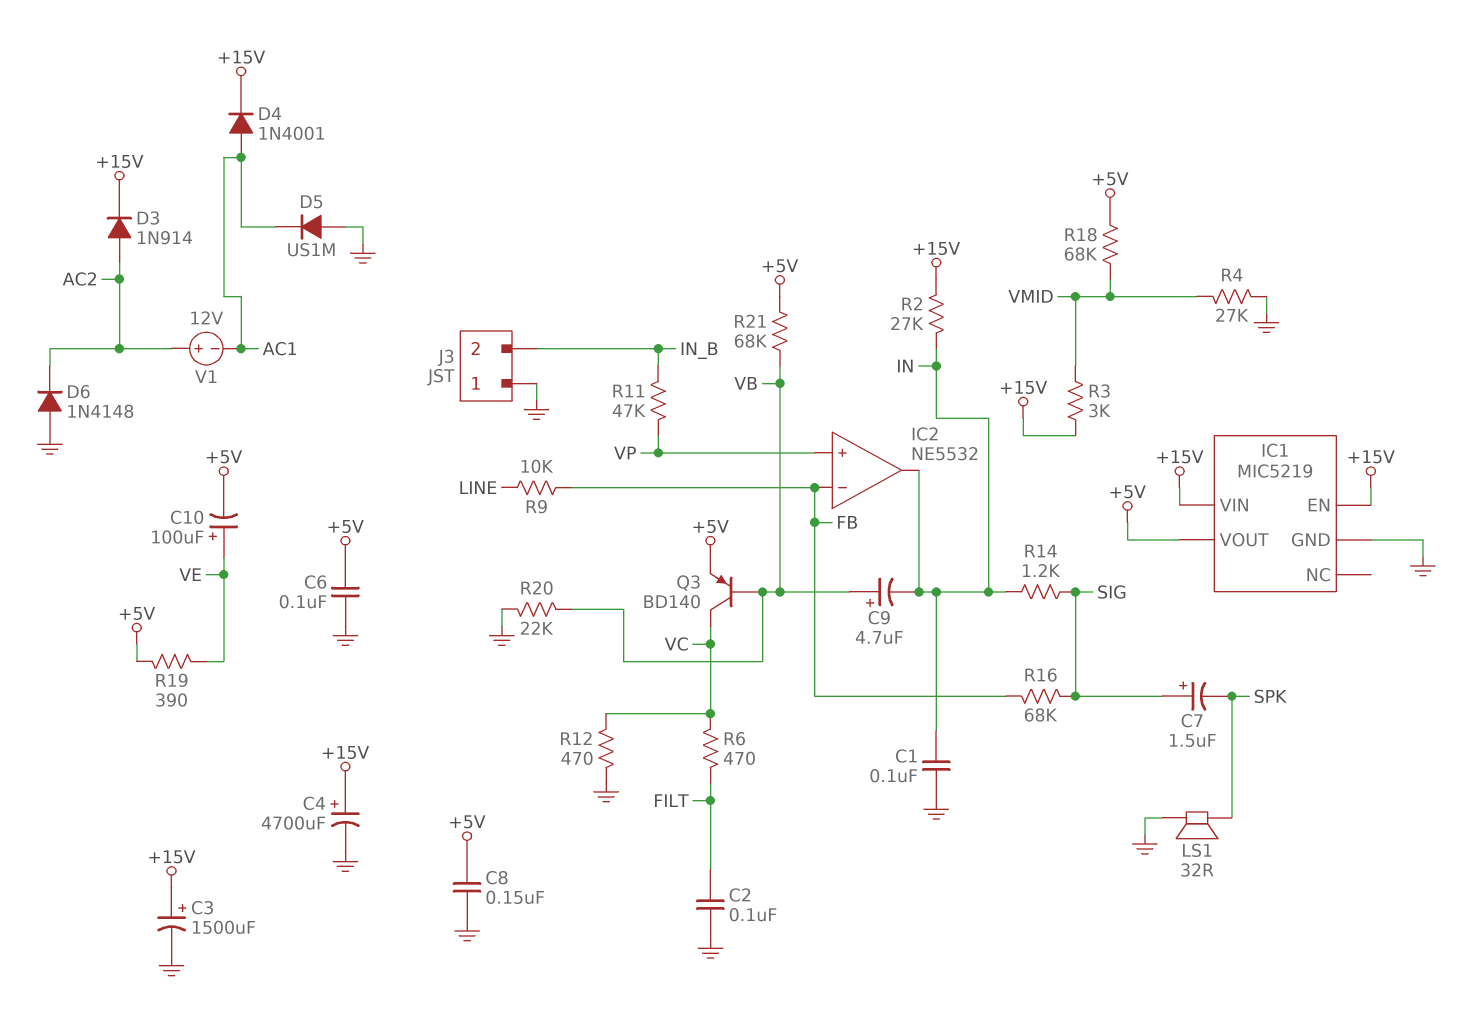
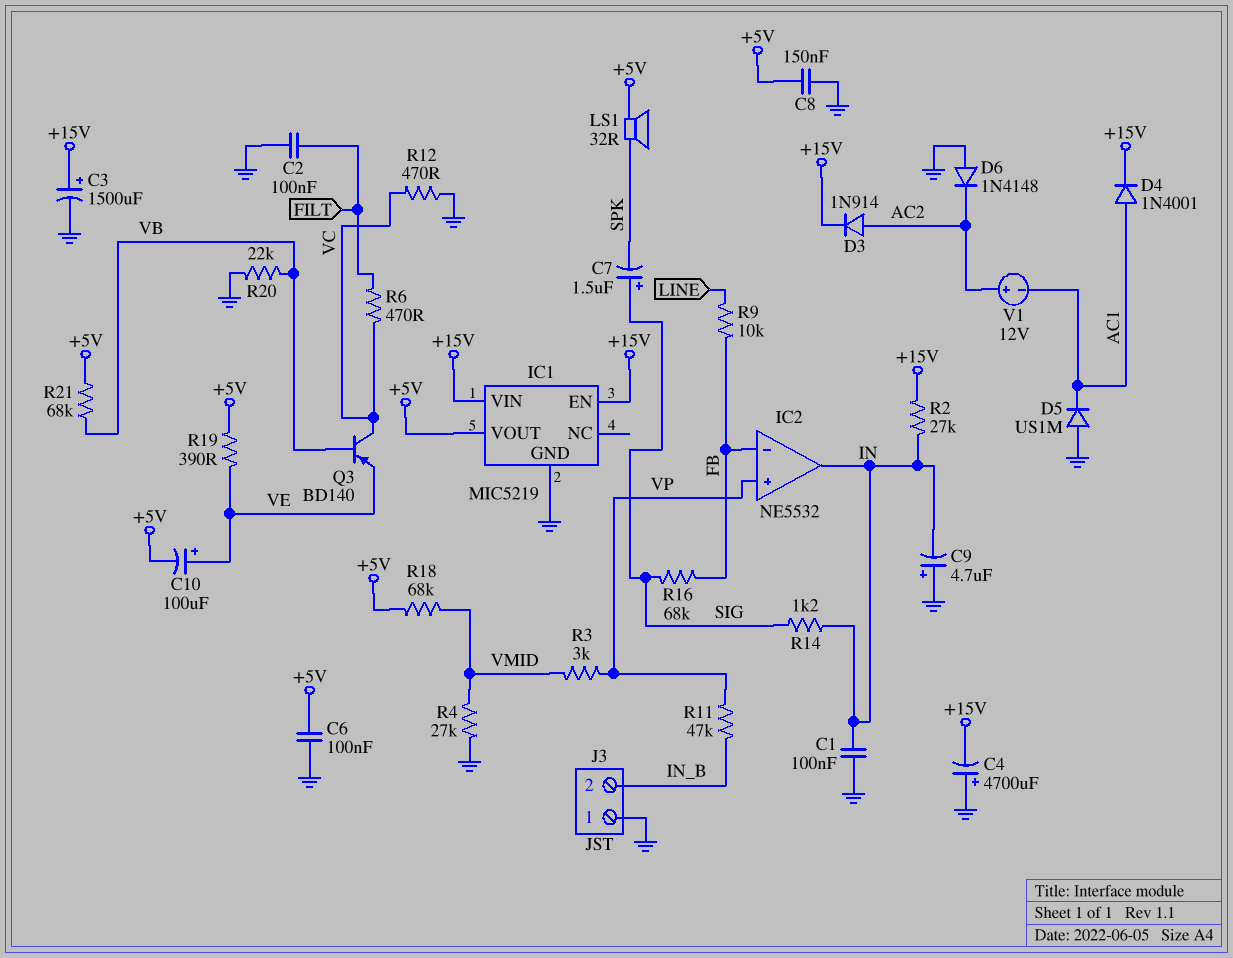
C4: 4700uF (plus +15V, minus GND) -> 4700uF (plus GND, minus +15V)
C9: 4.7uF (plus VB, minus IN) -> 4.7uF (plus GND, minus IN)
LS1: speaker 32R (GND, SPK) -> speaker 32R (+5V, SPK)
Q3: PNP BD140 (B VB, C VC, E +5V) -> PNP BD140 (B VB, C VC, E VE)
R3: 3k (+15V, VMID) -> 3k (VMID, VP)

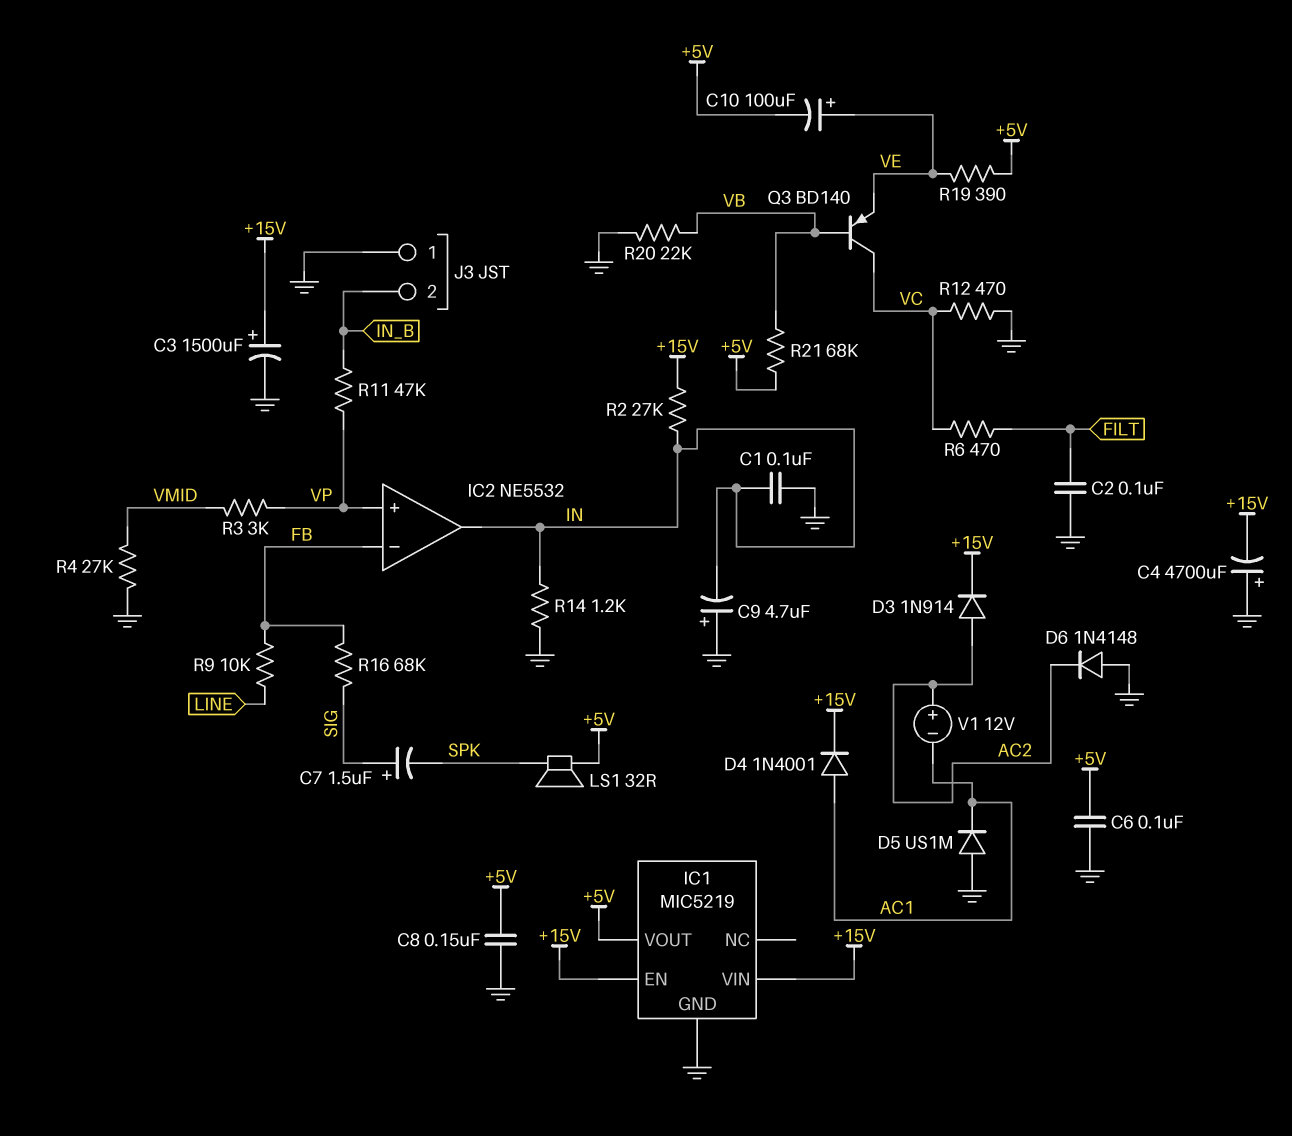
R14: 1.2k (IN, SIG) -> 1.2k (GND, IN)
R18: 68k (+5V, VMID) -> none

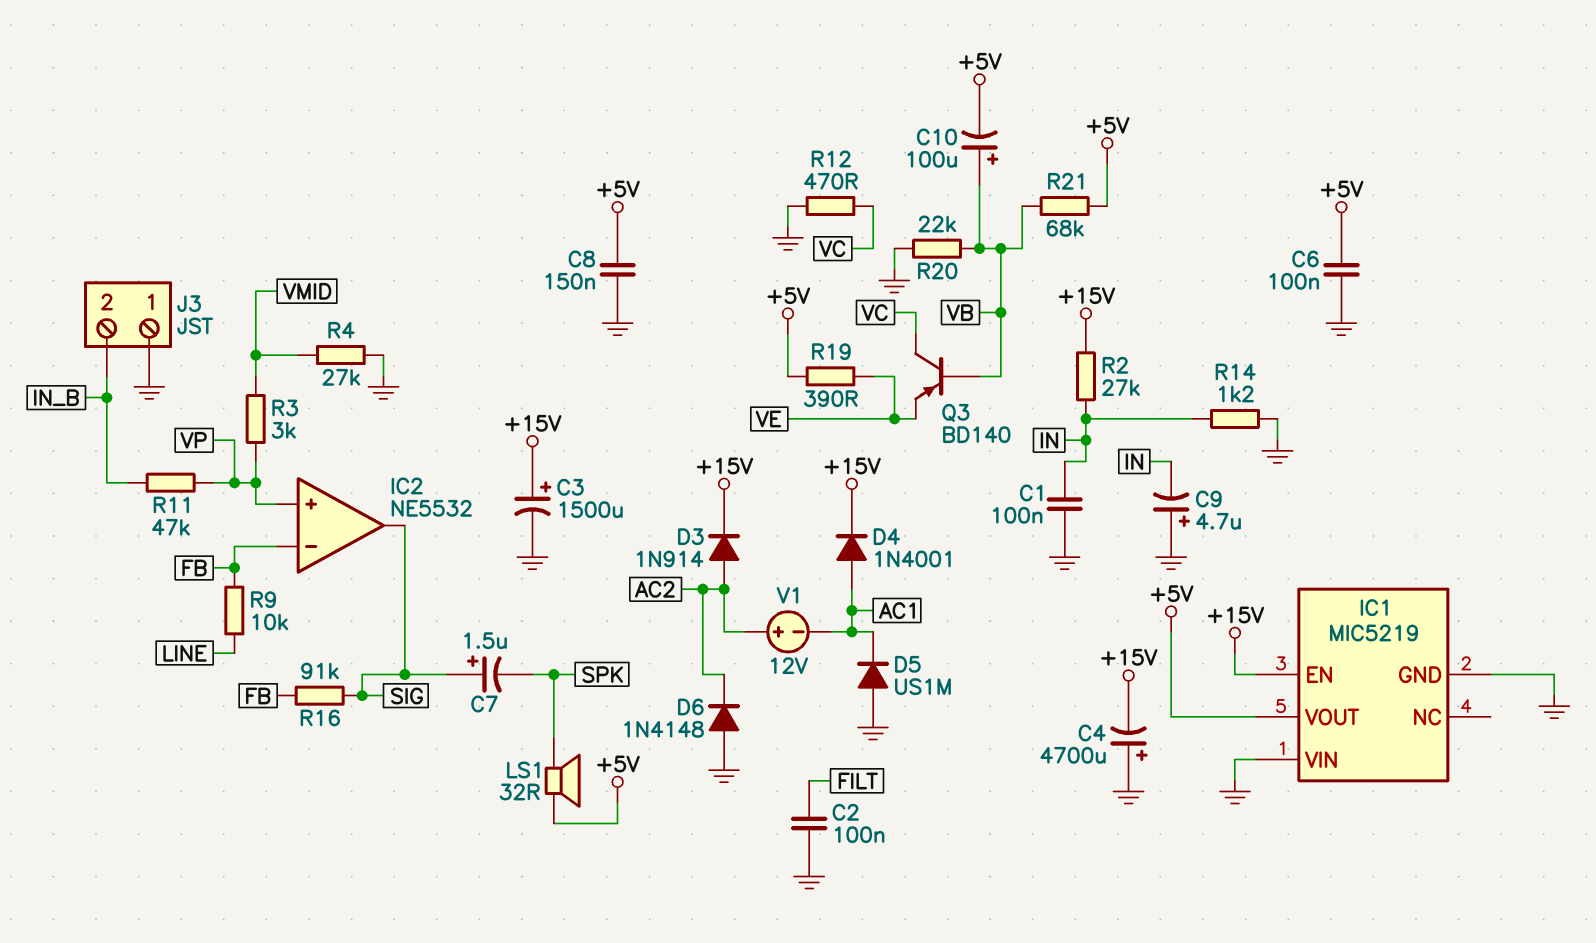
C10: 100uF (plus VE, minus +5V) -> 100uF (plus VB, minus +5V)
IC1 pin VIN: +15V -> GND
IC2 pin out: IN -> SIG
R6: 470 (FILT, VC) -> none
R16: 68k (FB, SIG) -> 91k (FB, SIG)

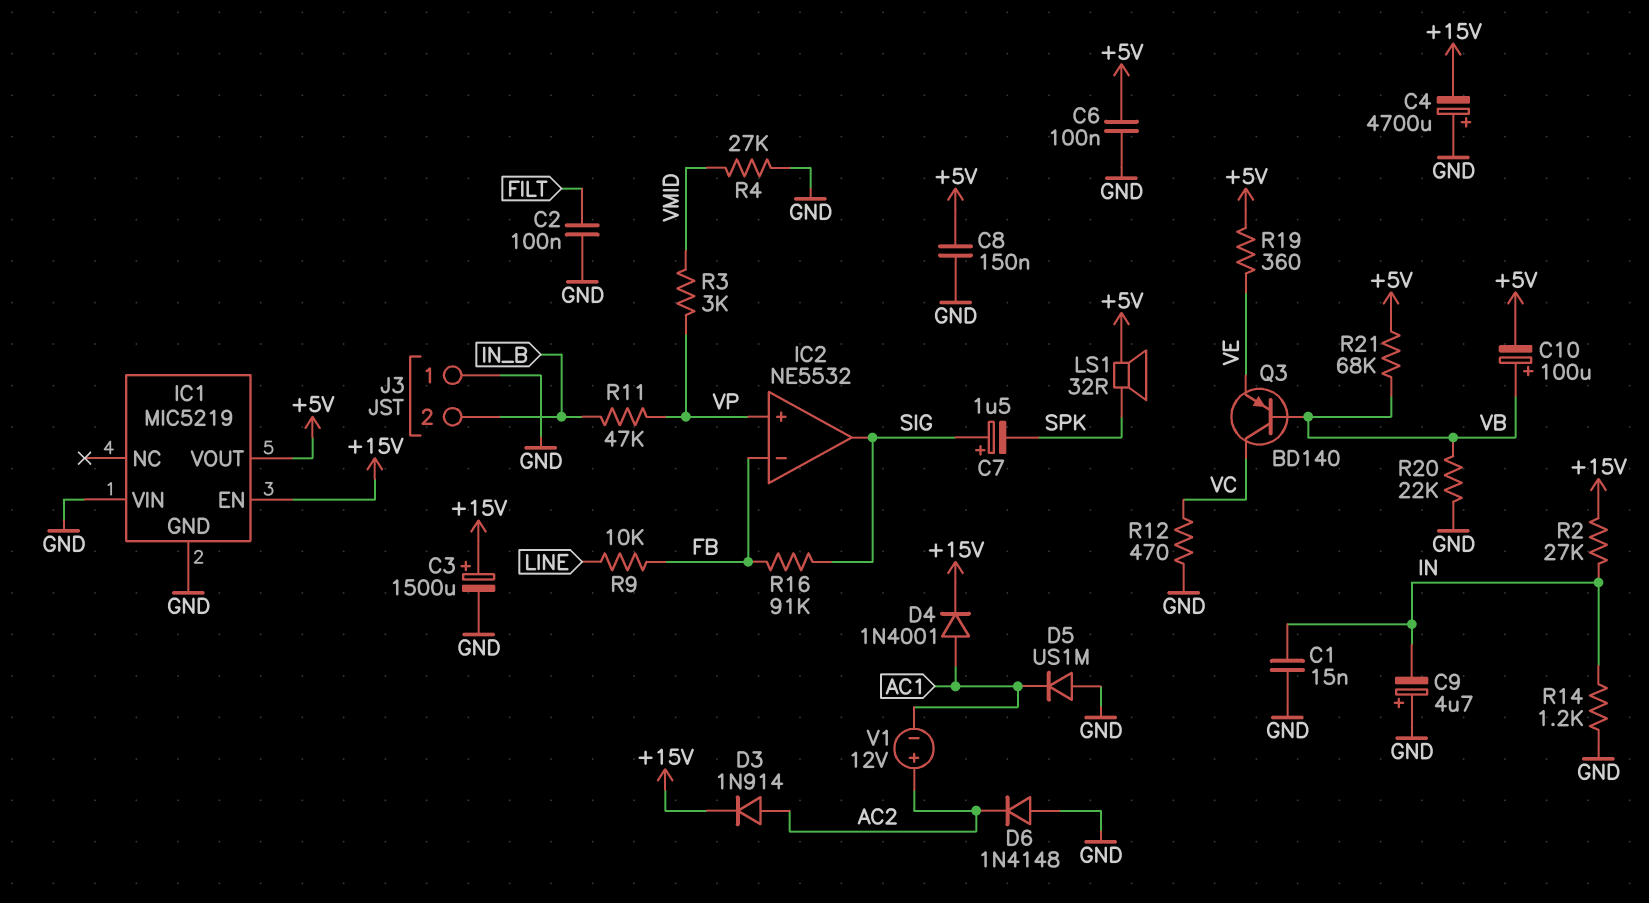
C1: 100nF (GND, IN) -> 15nF (GND, IN)
R19: 390 (+5V, VE) -> 360 (+5V, VE)

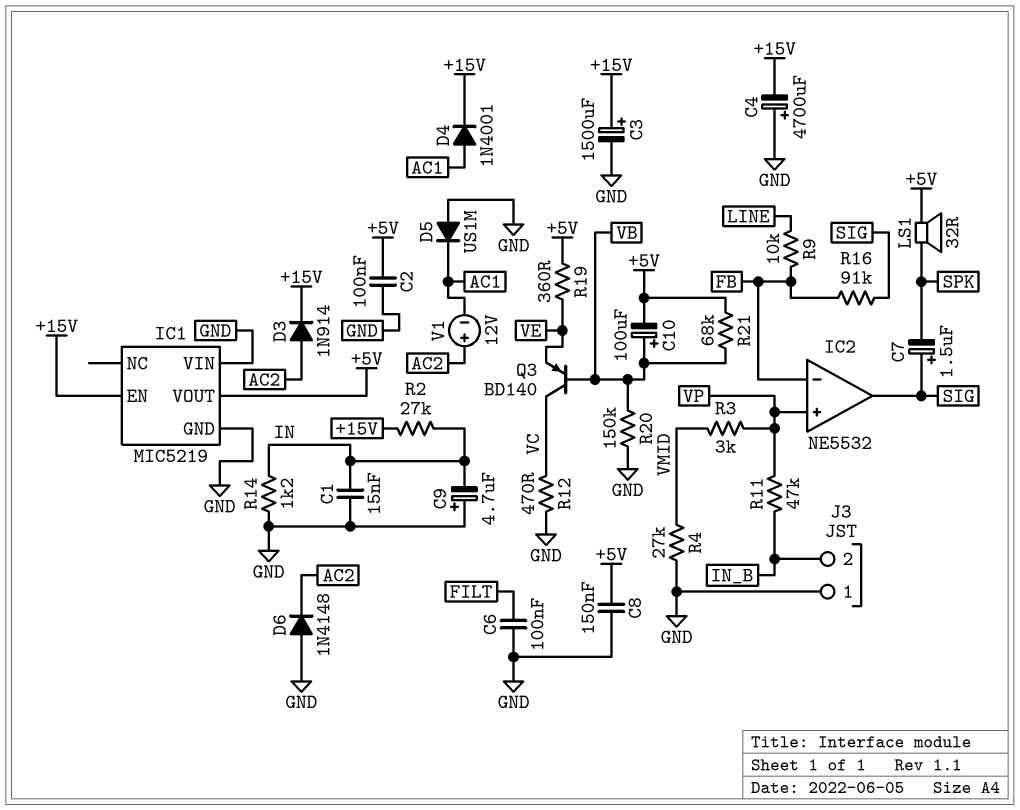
C2: 100nF (FILT, GND) -> 100nF (+5V, GND)
C6: 100nF (+5V, GND) -> 100nF (FILT, GND)
R20: 22k (GND, VB) -> 150k (GND, VB)

